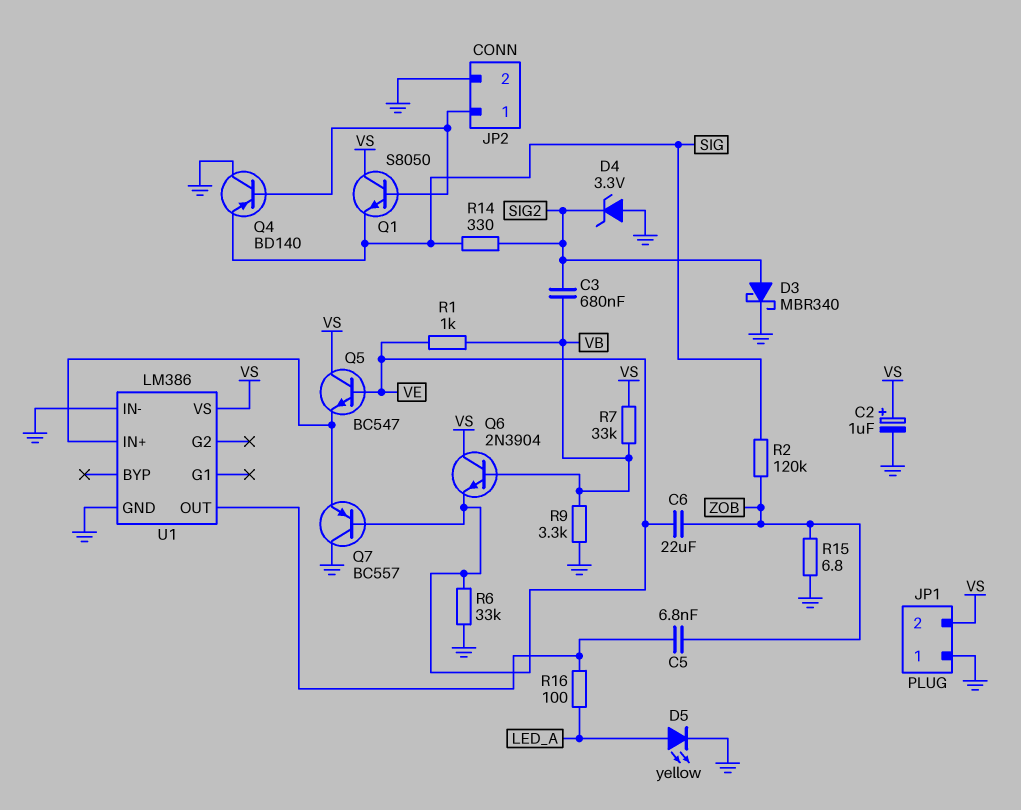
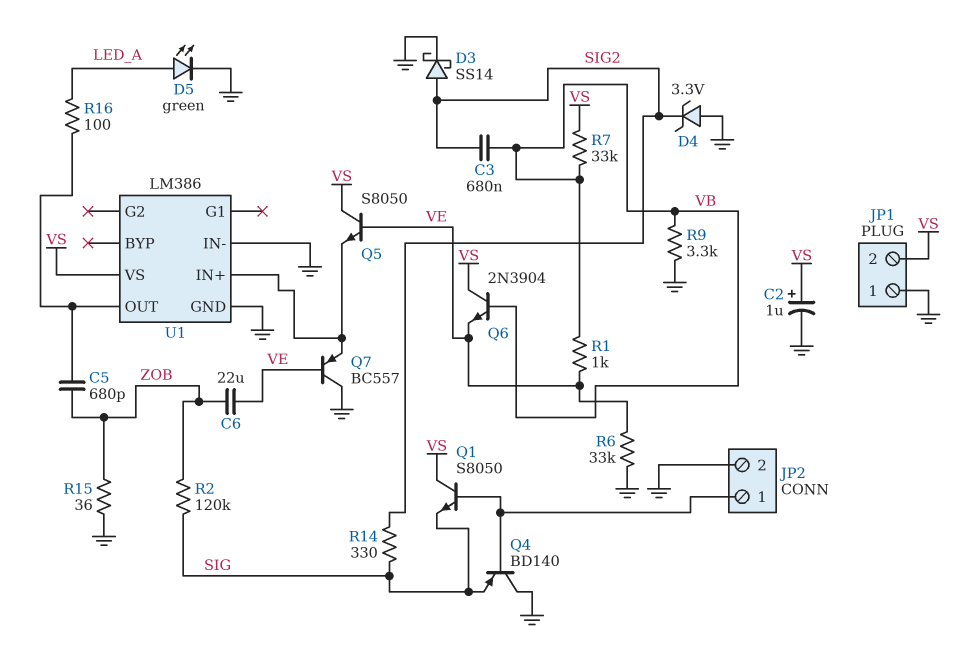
C5: 6.8nF (U1/OUT, ZOB) -> 680pF (U1/OUT, ZOB)
D3: schottky MBR340 (A SIG2, K GND) -> schottky SS14 (A SIG2, K GND)
D5: LED yellow (A LED_A, K GND) -> LED green (A LED_A, K GND)
Q5: NPN BC547 (B VE, C VS, E U1/IN+) -> NPN S8050 (B VE, C VS, E U1/IN+)
R15: 6.8 (GND, ZOB) -> 36 (GND, ZOB)

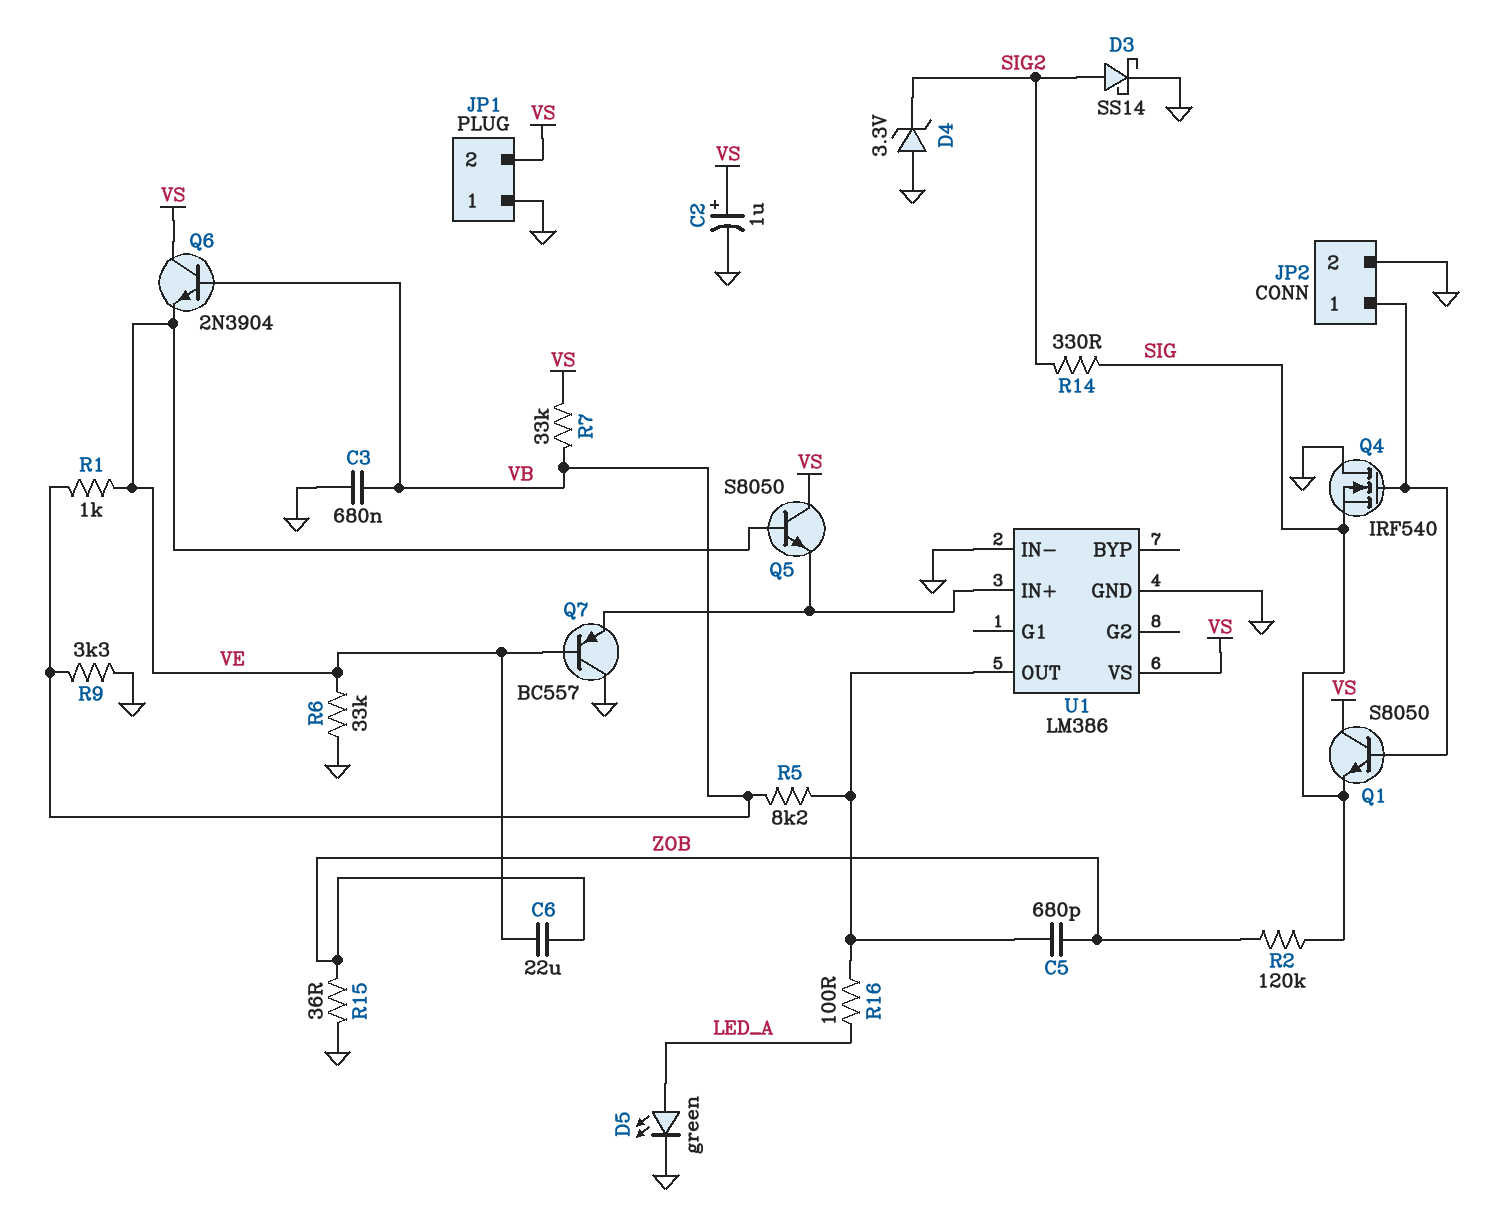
C3: 680nF (SIG2, VB) -> 680nF (GND, VB)
Q4: PNP BD140 (B JP2/1, C GND, E SIG) -> NMOS IRF540 (G JP2/1, D GND, S SIG)
R5: none -> 8.2k (U1/OUT, VB)

